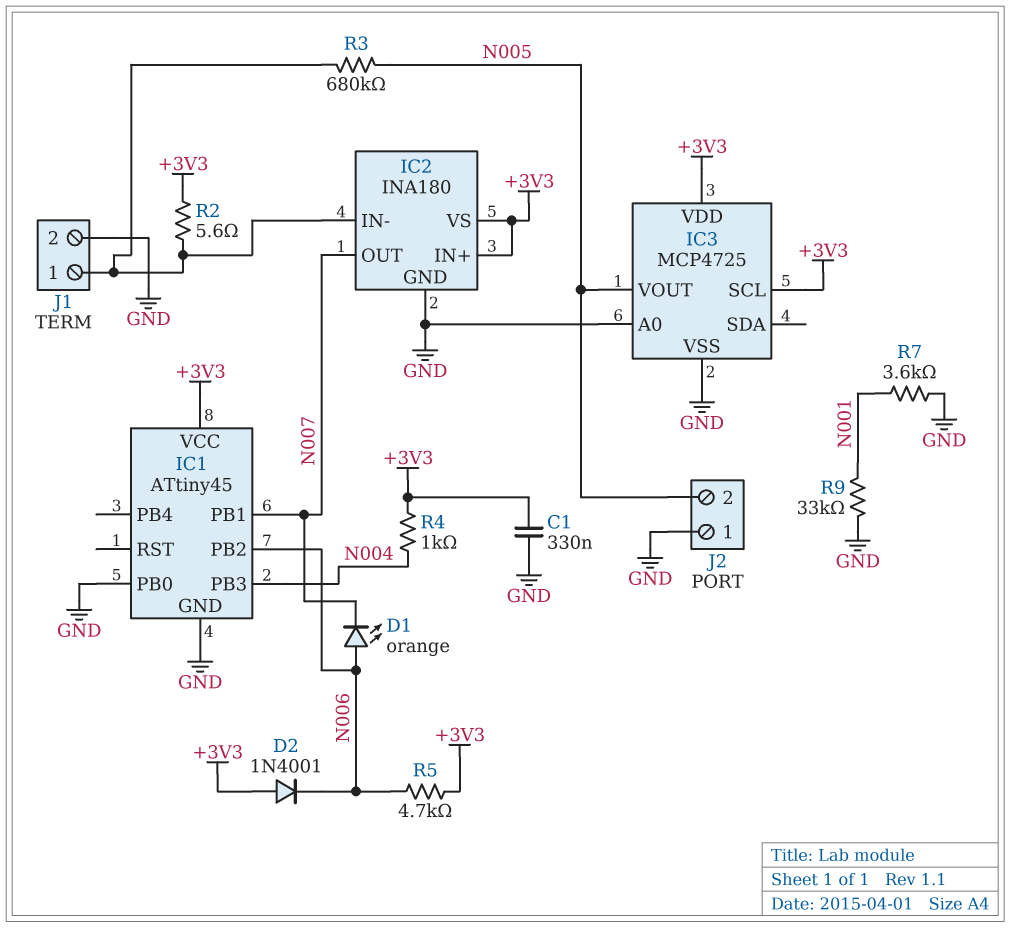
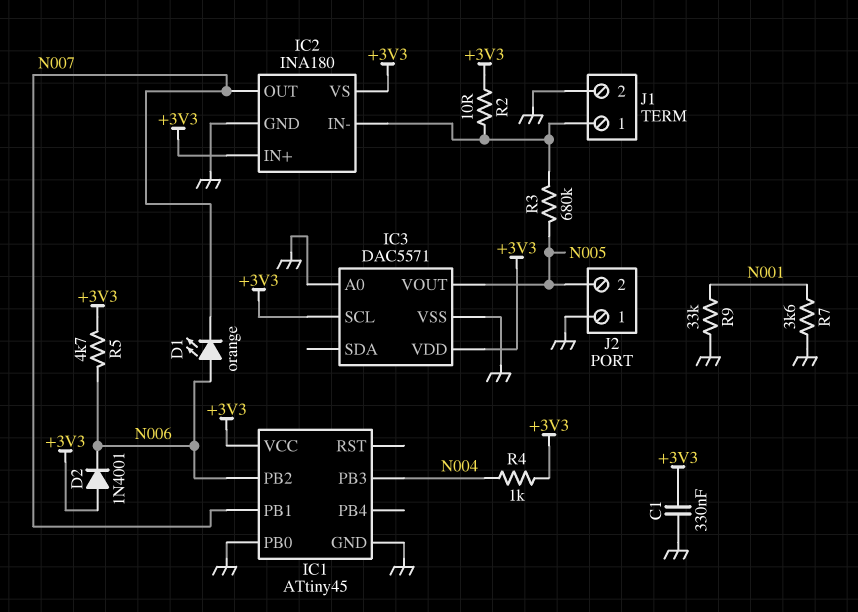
IC3: MCP4725 -> DAC5571
R2: 5.6 (+3V3, IC2/IN-) -> 10 (+3V3, IC2/IN-)

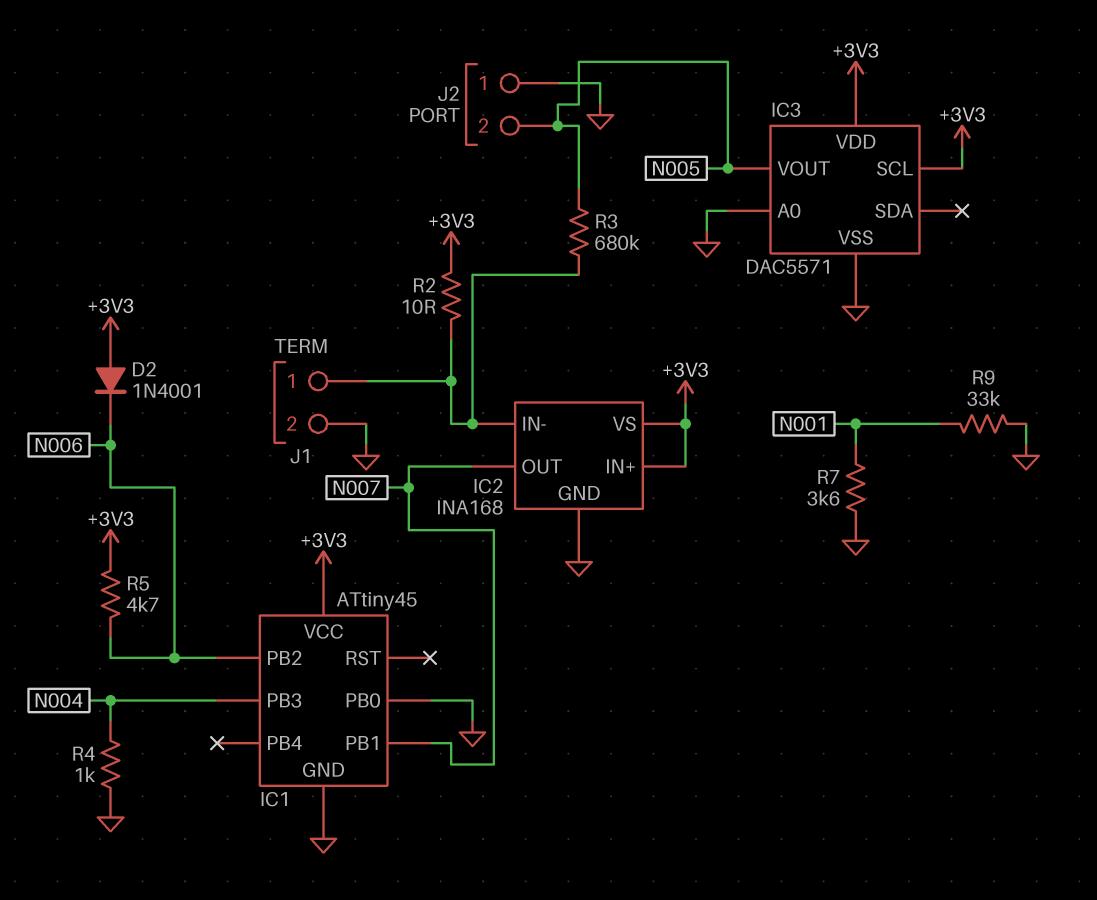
C1: 330nF (+3V3, GND) -> none
D1: LED orange (A N006, K N007) -> none
IC2: INA180 -> INA168
R4: 1k (+3V3, N004) -> 1k (GND, N004)

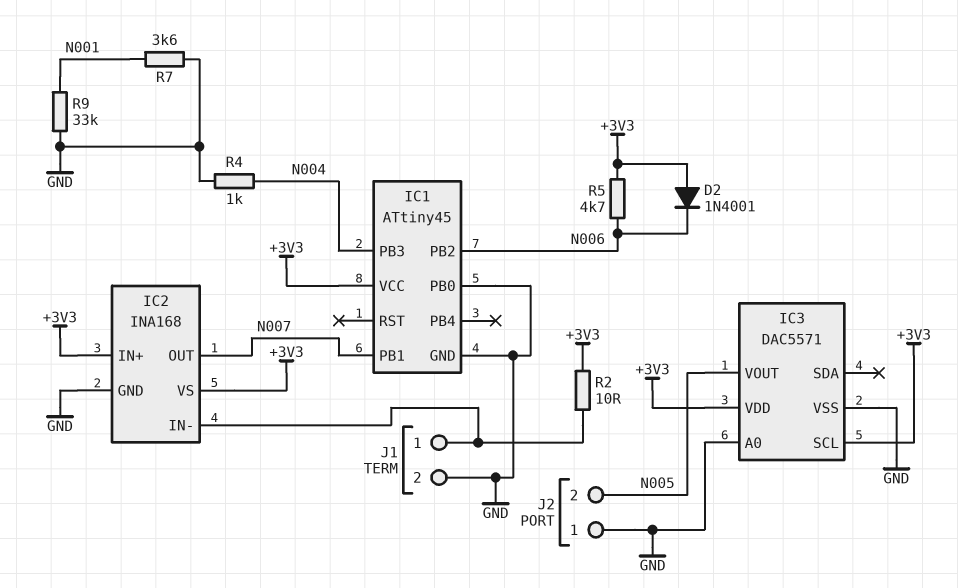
R3: 680k (IC2/IN-, N005) -> none

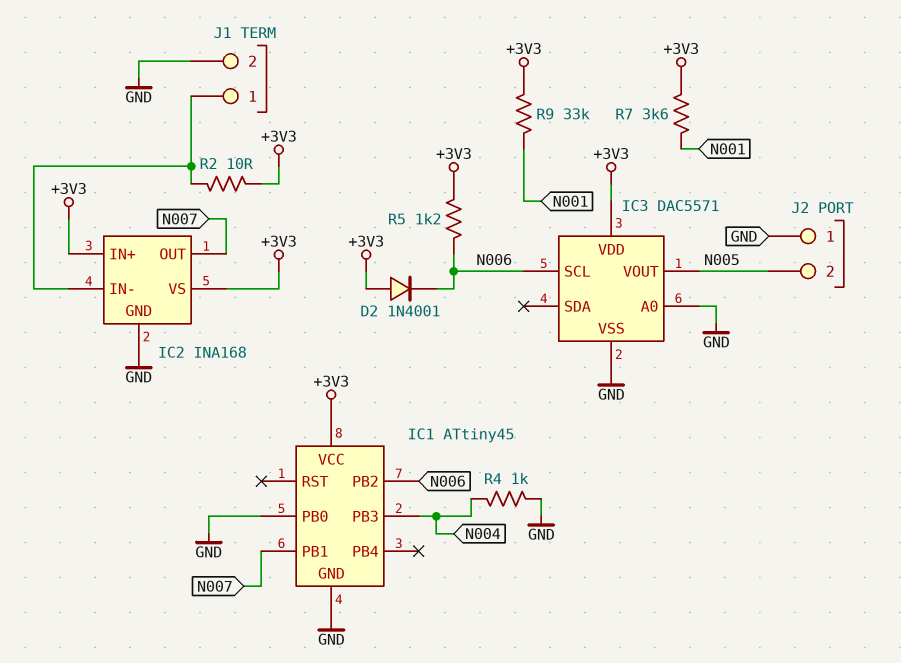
IC3 pin SCL: +3V3 -> N006
R5: 4.7k (+3V3, N006) -> 1.2k (+3V3, N006)
R7: 3.6k (GND, N001) -> 3.6k (+3V3, N001)
R9: 33k (GND, N001) -> 33k (+3V3, N001)

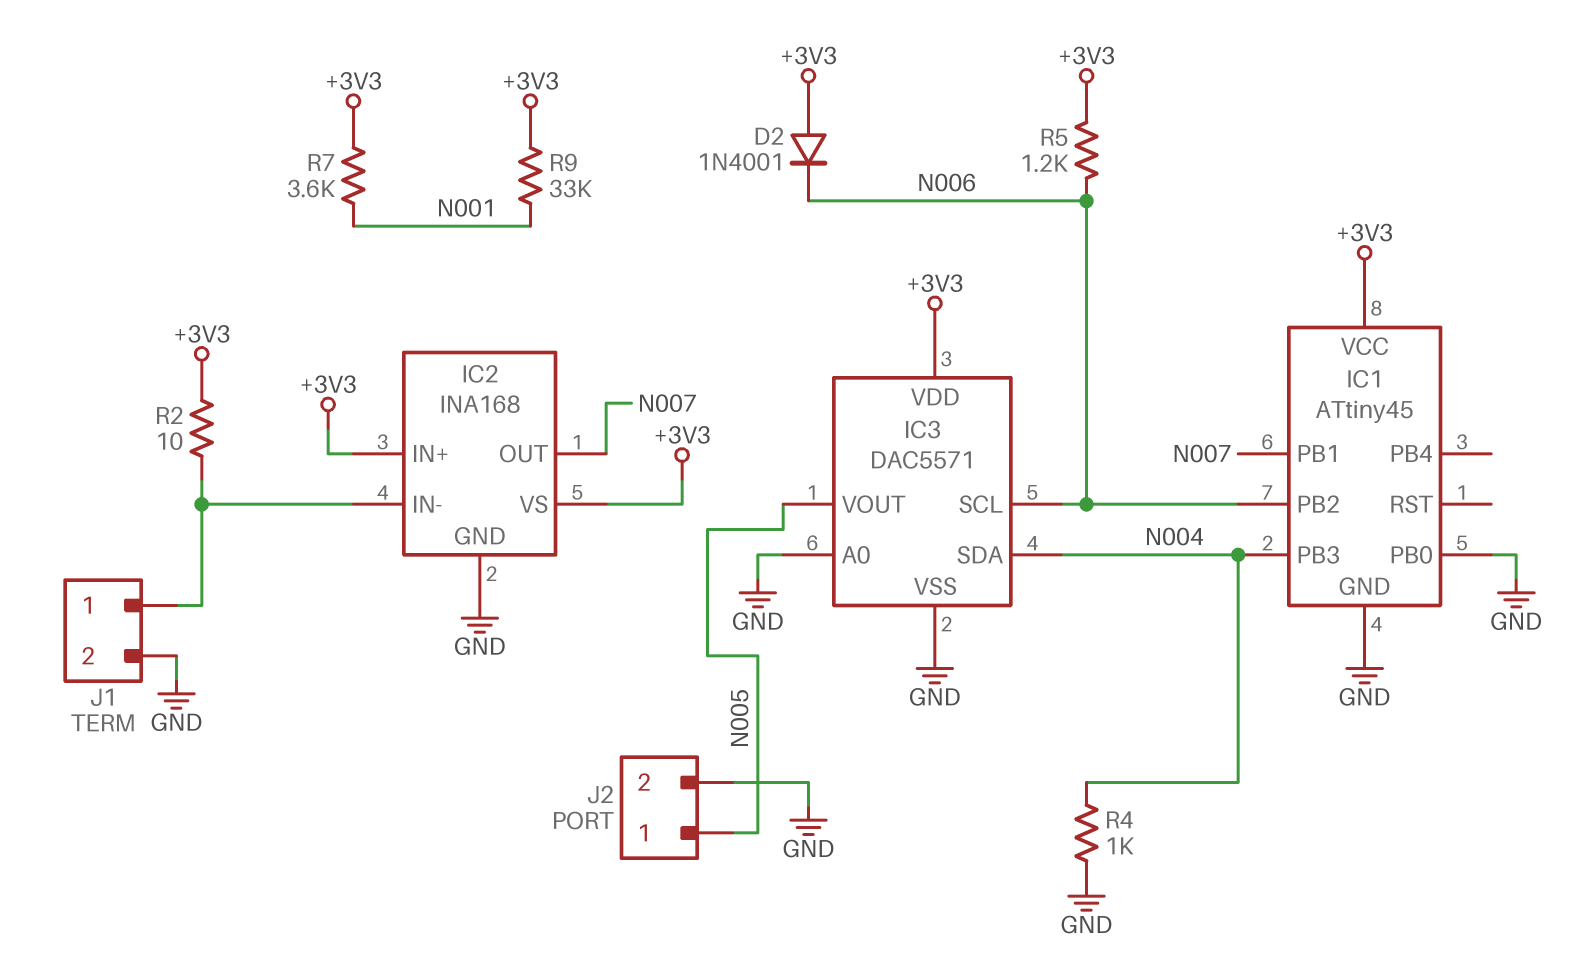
IC3 pin SDA: none -> N004
J2 pin 1: GND -> N005
J2 pin 2: N005 -> GND

